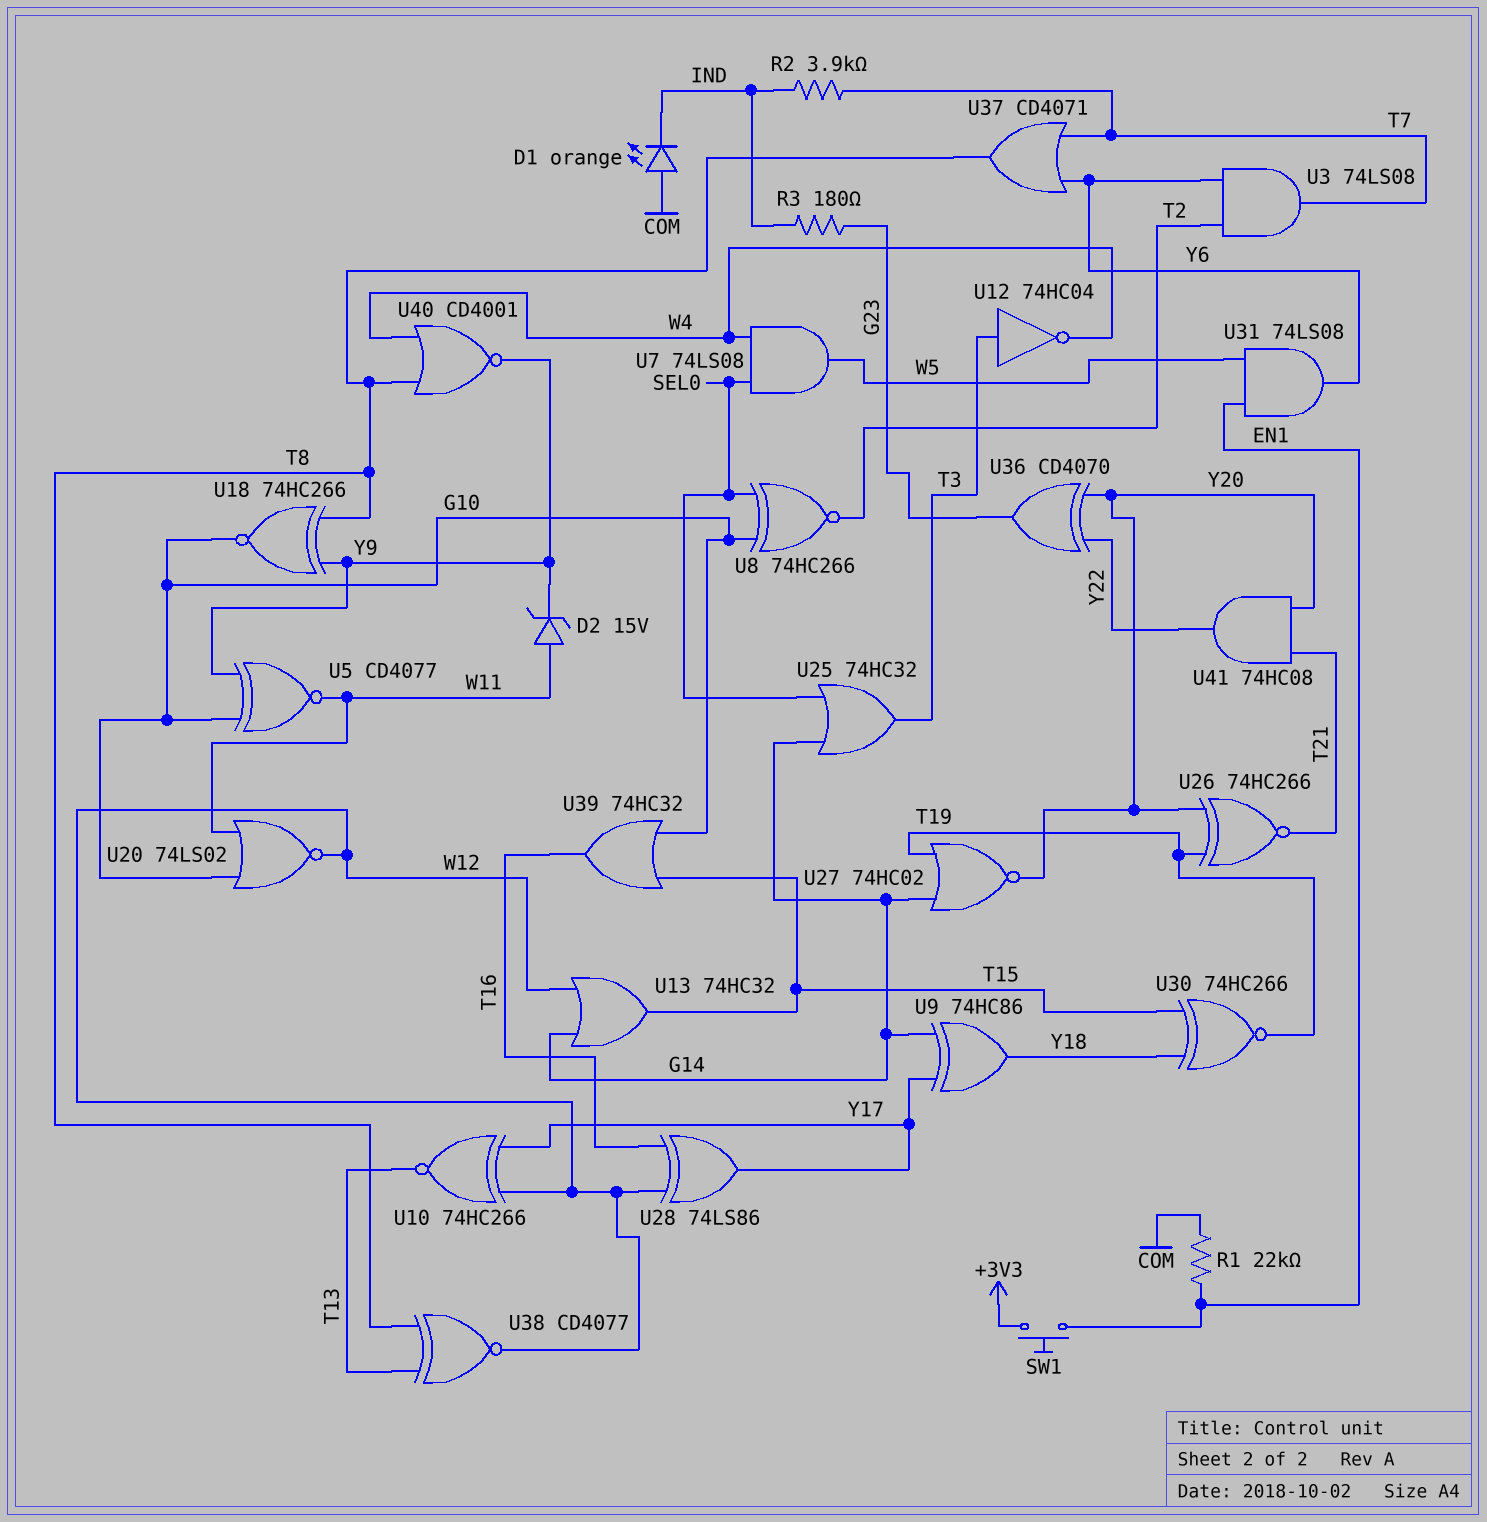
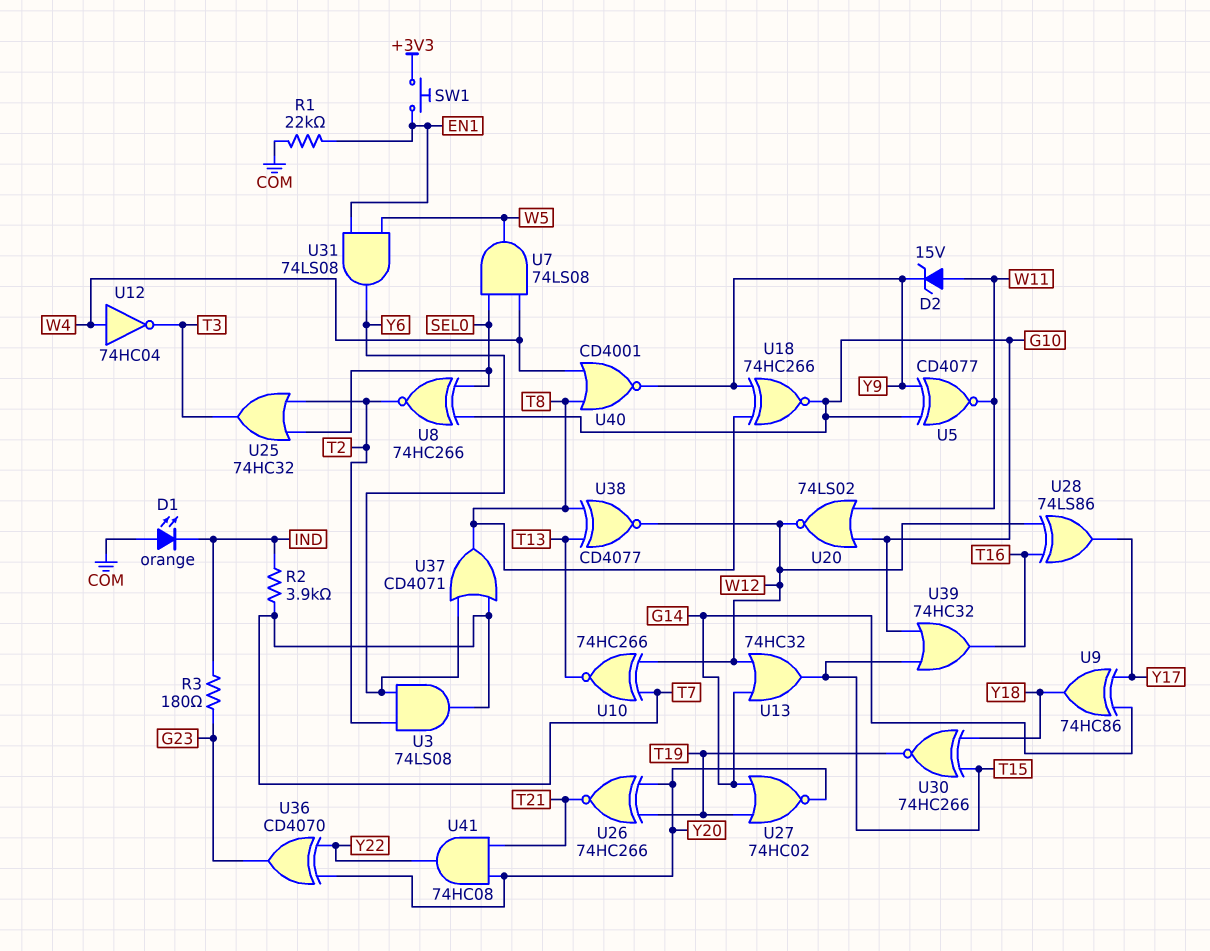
U10: XNOR 74HC266 (in W12, in Y17, out T13) -> XNOR 74HC266 (in T7, in W12, out T13)
U12: NOT 74HC04 (in T3, out W4) -> NOT 74HC04 (in W4, out T3)
U25: OR 74HC32 (in G14, in SEL0, out T3) -> OR 74HC32 (in SEL0, in T2, out T3)

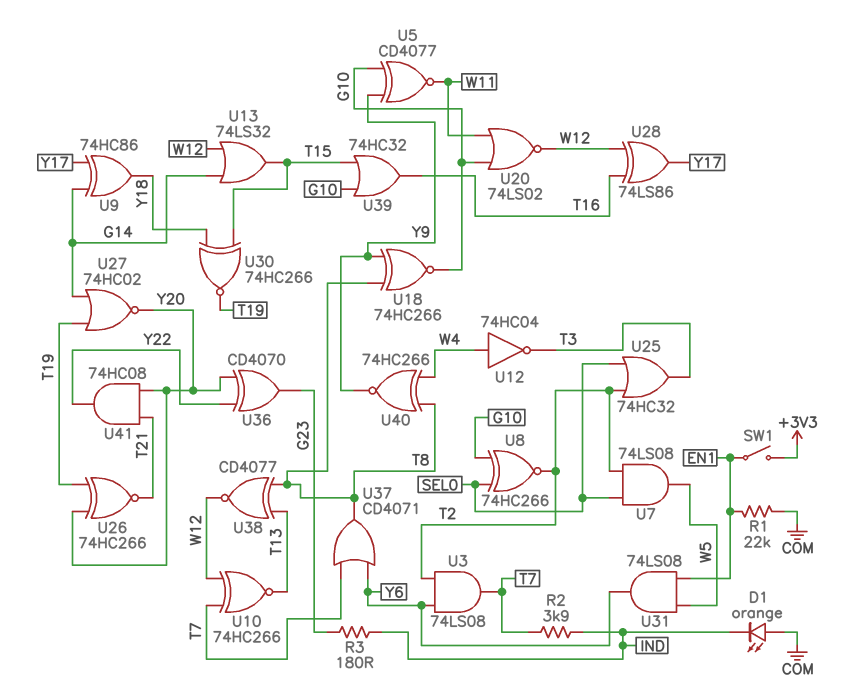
D2: zener 15V (A W11, K Y9) -> none
SW1: button (+3V3, EN1) -> switch (+3V3, EN1)
U7: AND 74LS08 (in SEL0, in W4, out W5) -> AND 74LS08 (in SEL0, in T2, out W5)
U13: OR 74HC32 (in G14, in W12, out T15) -> OR 74LS32 (in G14, in W12, out T15)
U40: NOR CD4001 (in T8, in W4, out Y9) -> XNOR 74HC266 (in T8, in W4, out Y9)

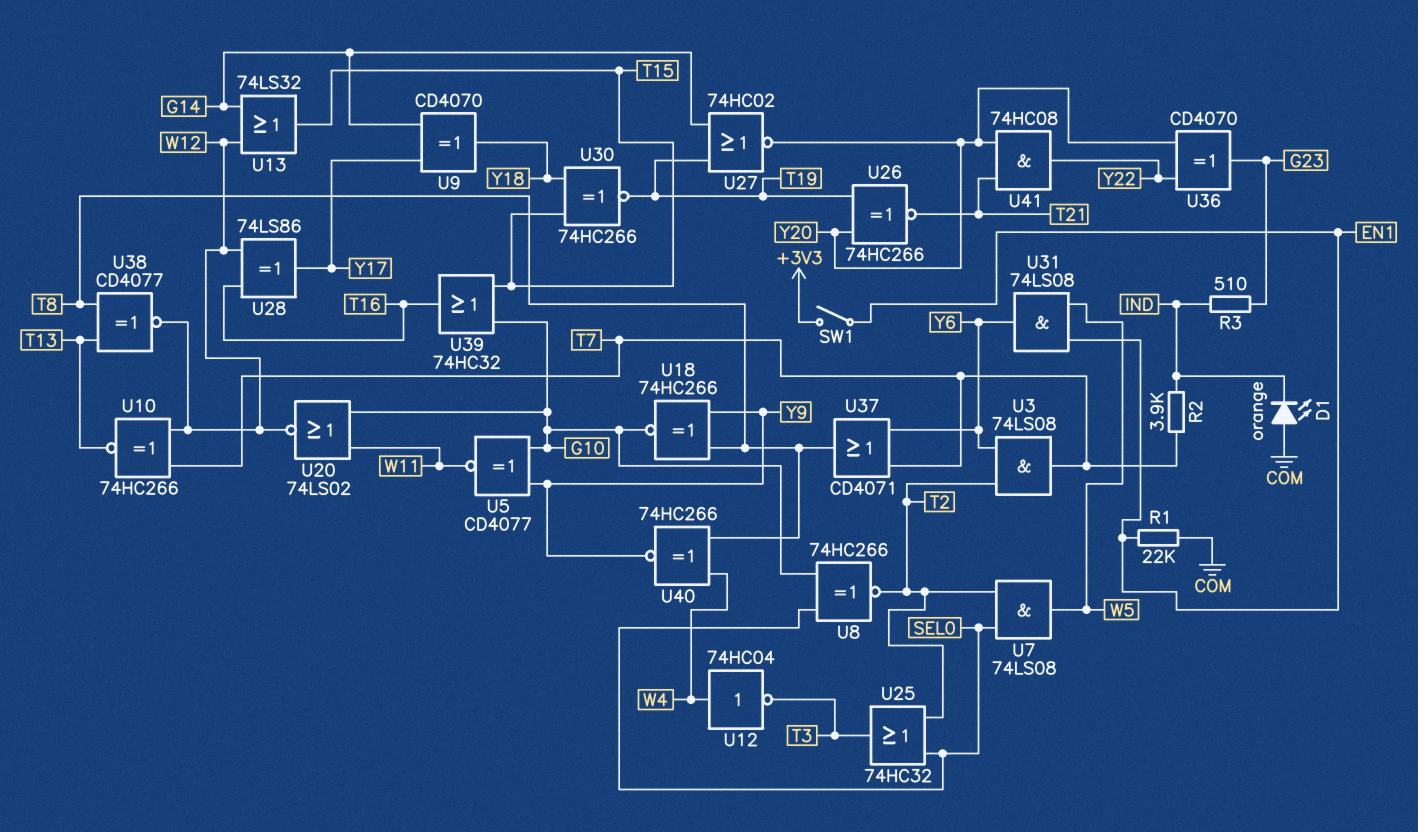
R3: 180 (G23, IND) -> 510 (G23, IND)
U9: XOR 74HC86 (in G14, in Y17, out Y18) -> XOR CD4070 (in G14, in Y17, out Y18)

